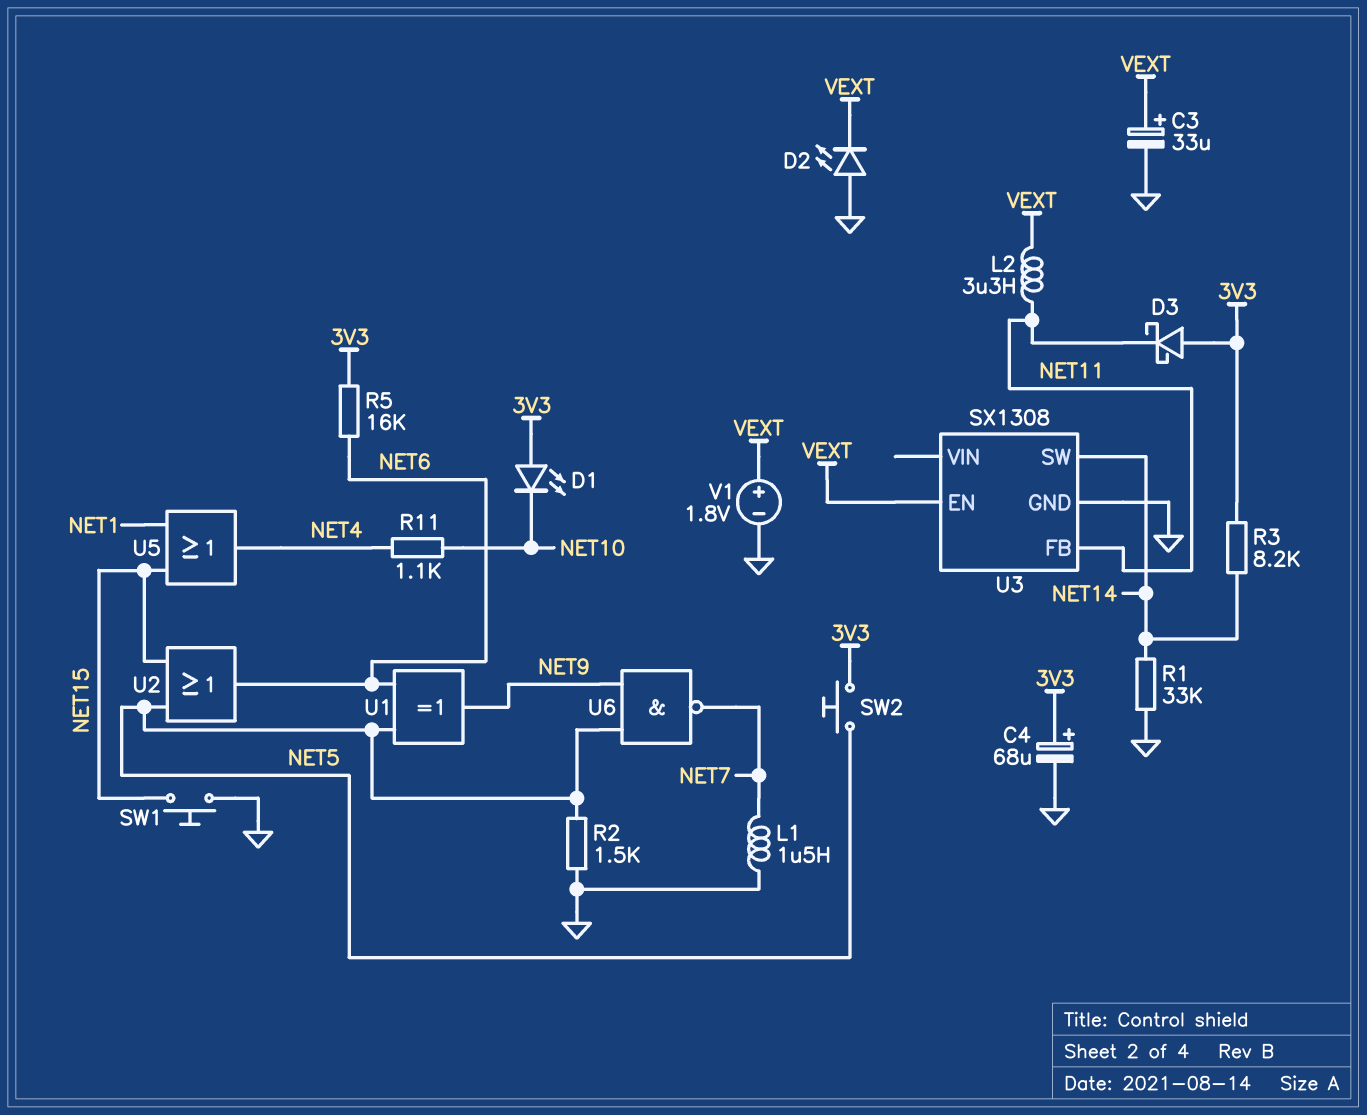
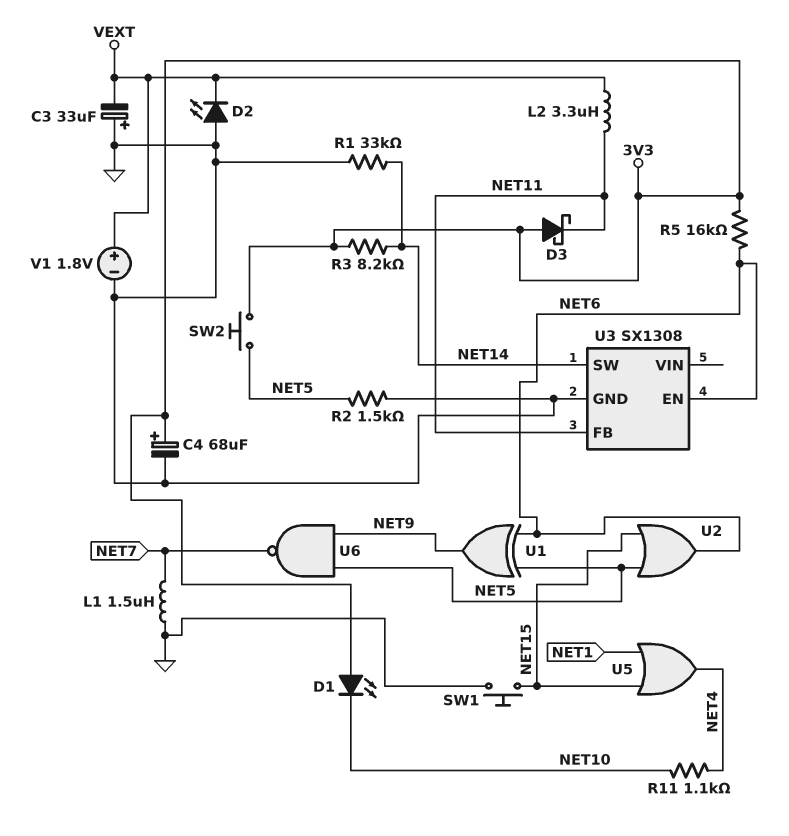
C3: 33uF (plus VEXT, minus GND) -> 33uF (plus GND, minus VEXT)
U3 pin EN: VEXT -> NET6

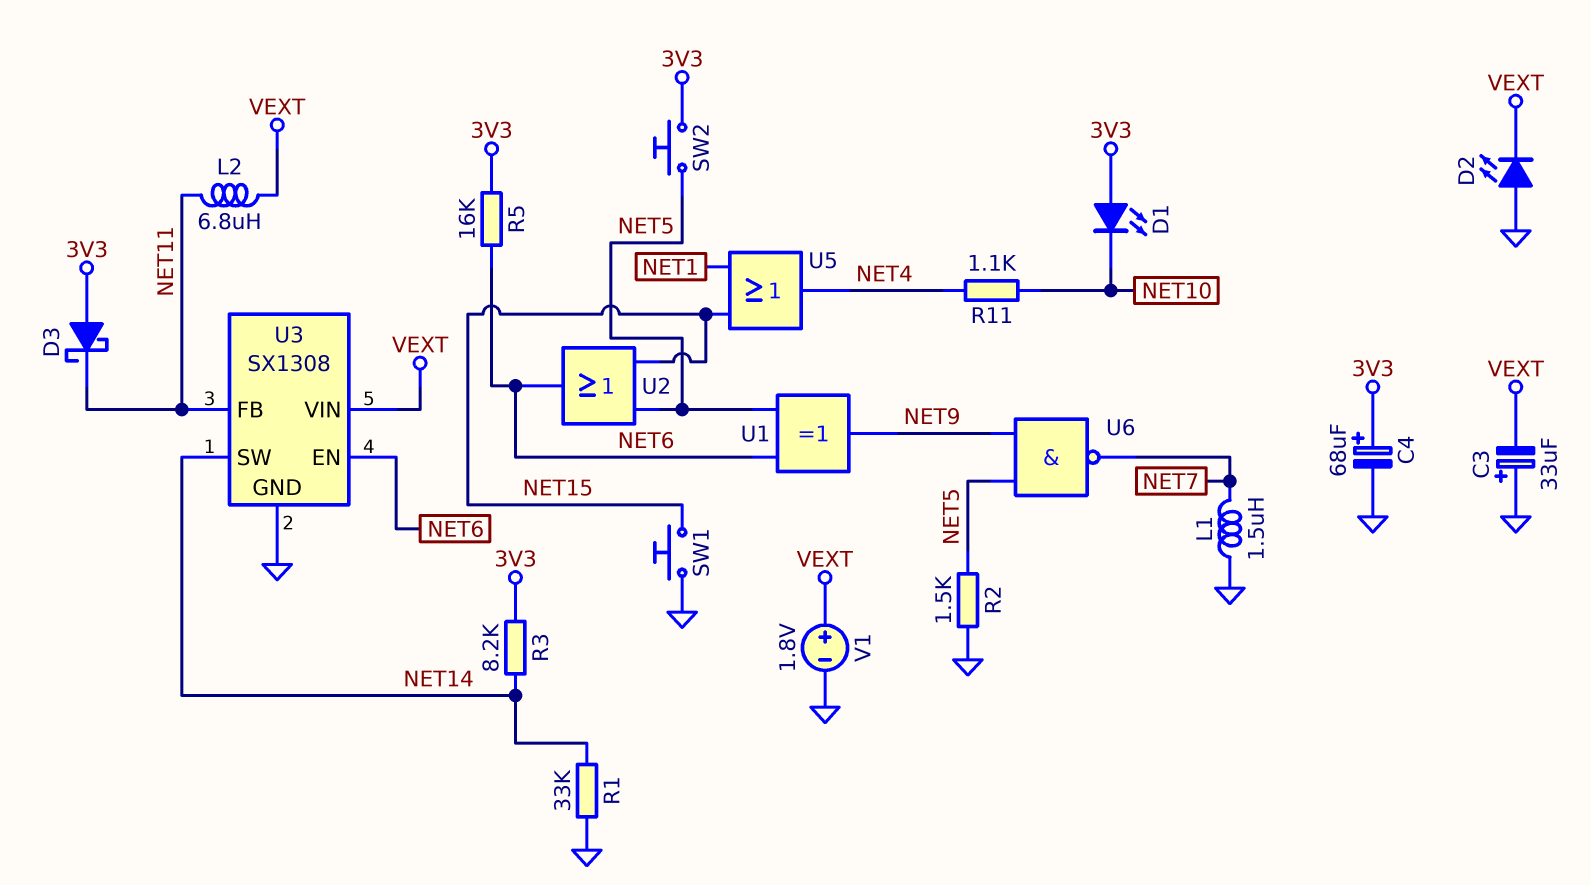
L2: 3.3uH (NET11, VEXT) -> 6.8uH (NET11, VEXT)
U3 pin VIN: none -> VEXT

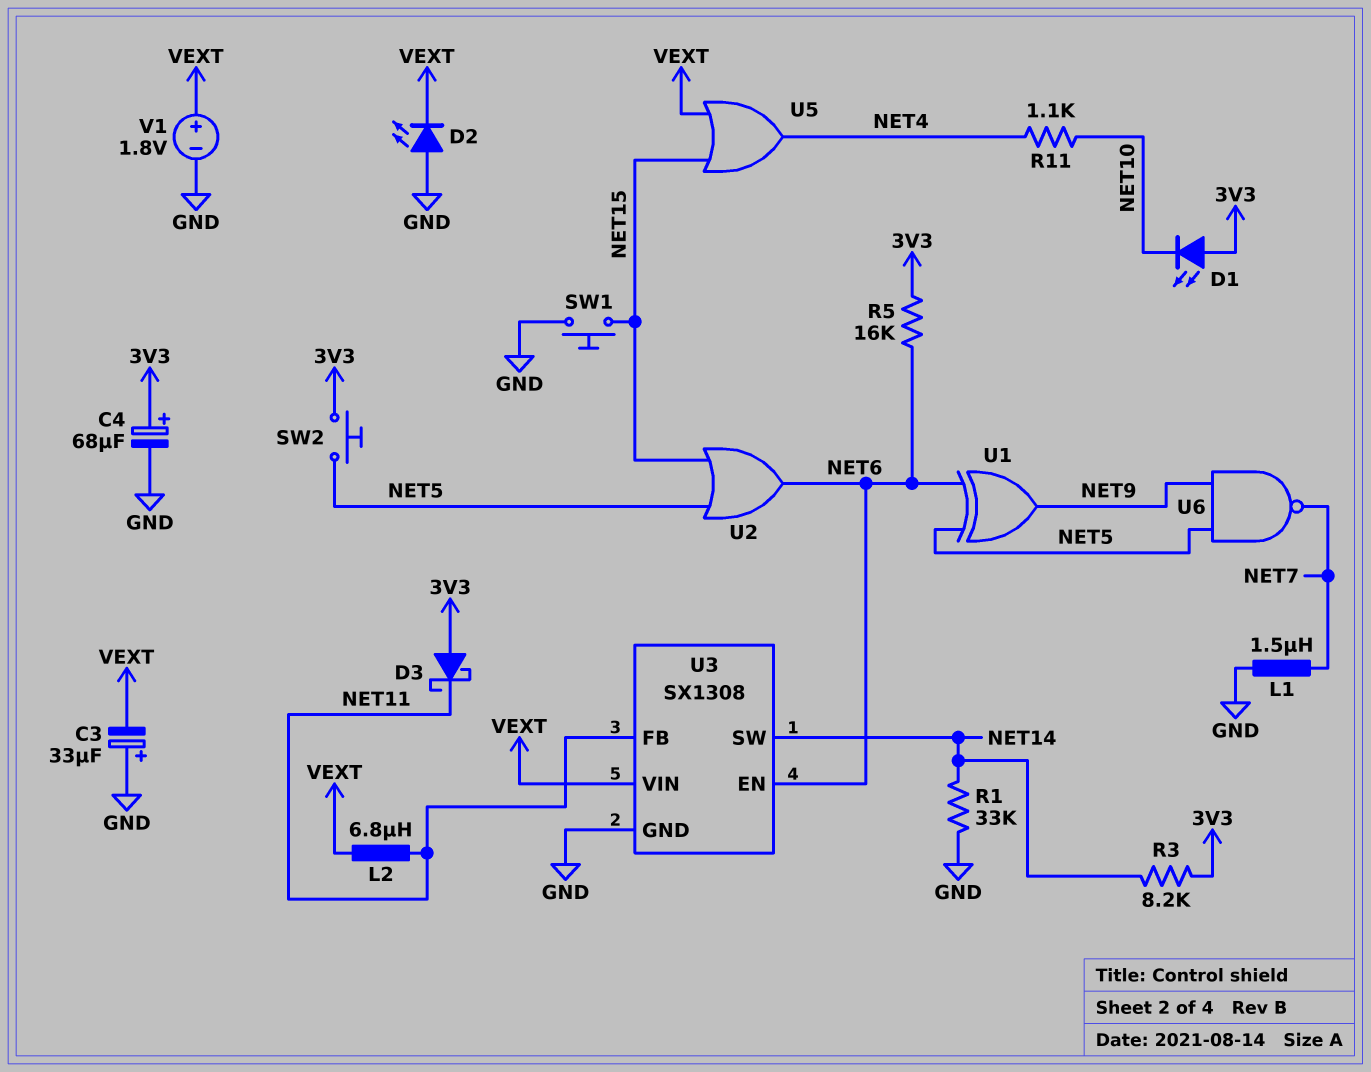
R2: 1.5k (GND, NET5) -> none
U5: OR (in NET1, in NET15, out NET4) -> OR (in NET15, in VEXT, out NET4)

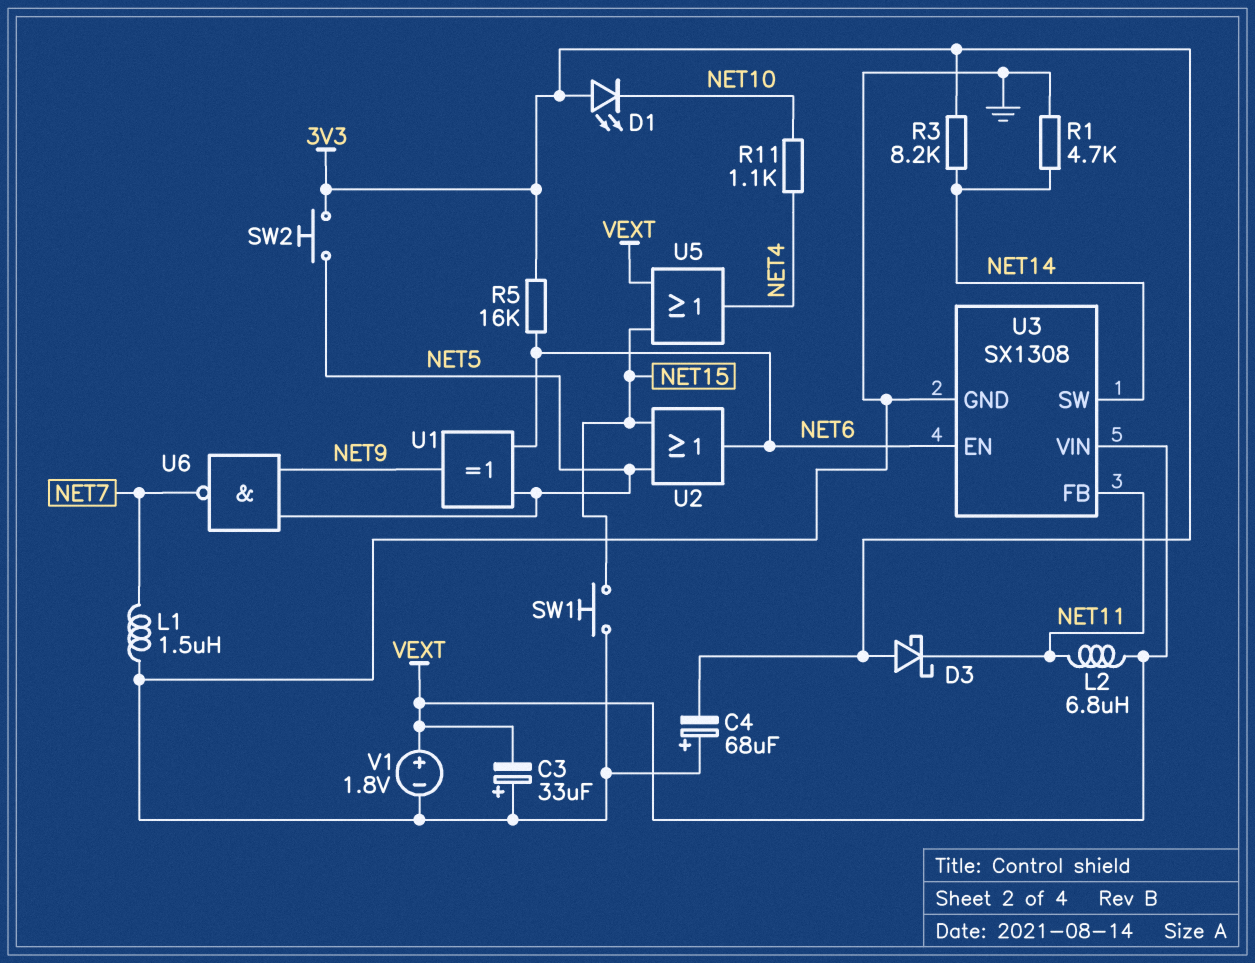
C4: 68uF (plus 3V3, minus GND) -> 68uF (plus GND, minus 3V3)
D2: LED (A GND, K VEXT) -> none
R1: 33k (GND, NET14) -> 4.7k (GND, NET14)

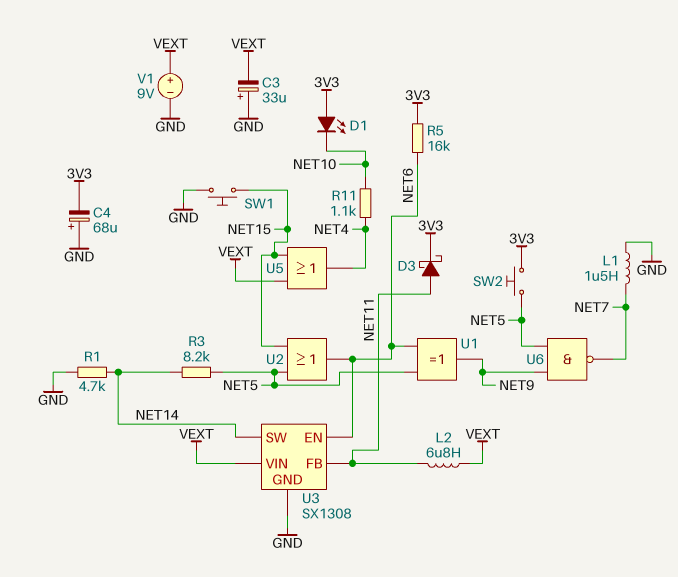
D3: schottky (A 3V3, K NET11) -> schottky (A NET11, K 3V3)
R3: 8.2k (3V3, NET14) -> 8.2k (NET5, NET14)
V1: 1.8V (plus VEXT, minus GND) -> 9V (plus VEXT, minus GND)

